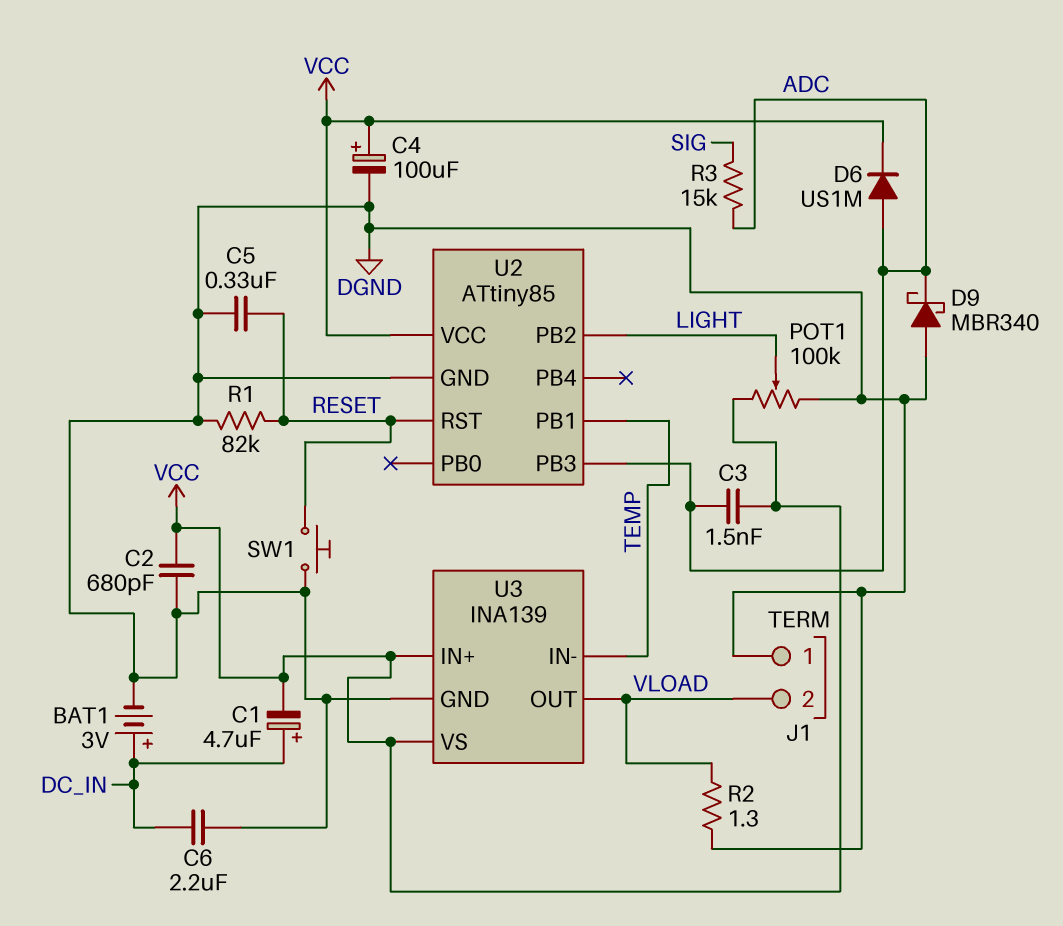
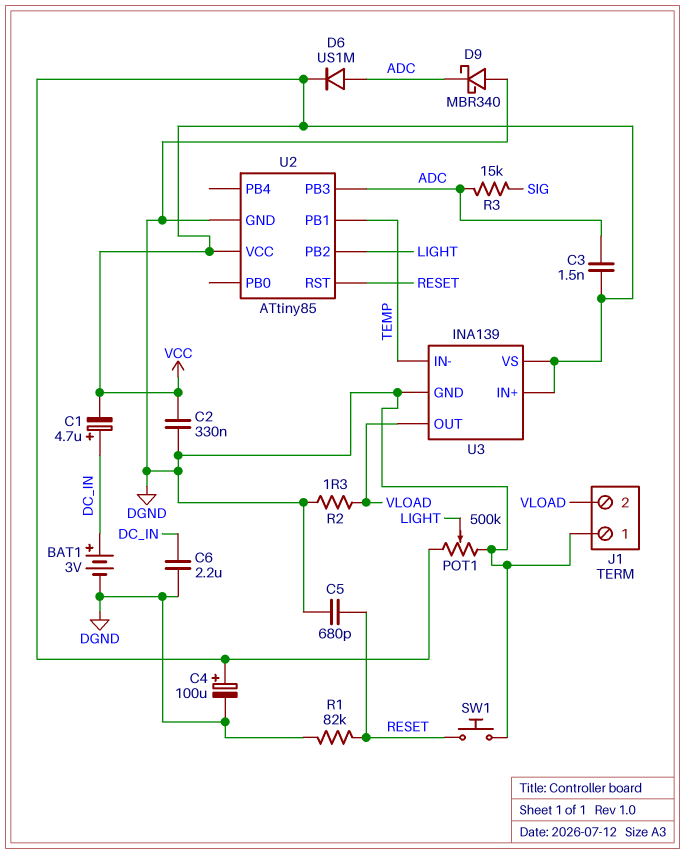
C2: 680pF (DGND, VCC) -> 330nF (DGND, VCC)
C5: 330nF (DGND, RESET) -> 680pF (DGND, RESET)
POT1: 100k (DGND, VCC, wiper LIGHT) -> 500k (DGND, VCC, wiper LIGHT)

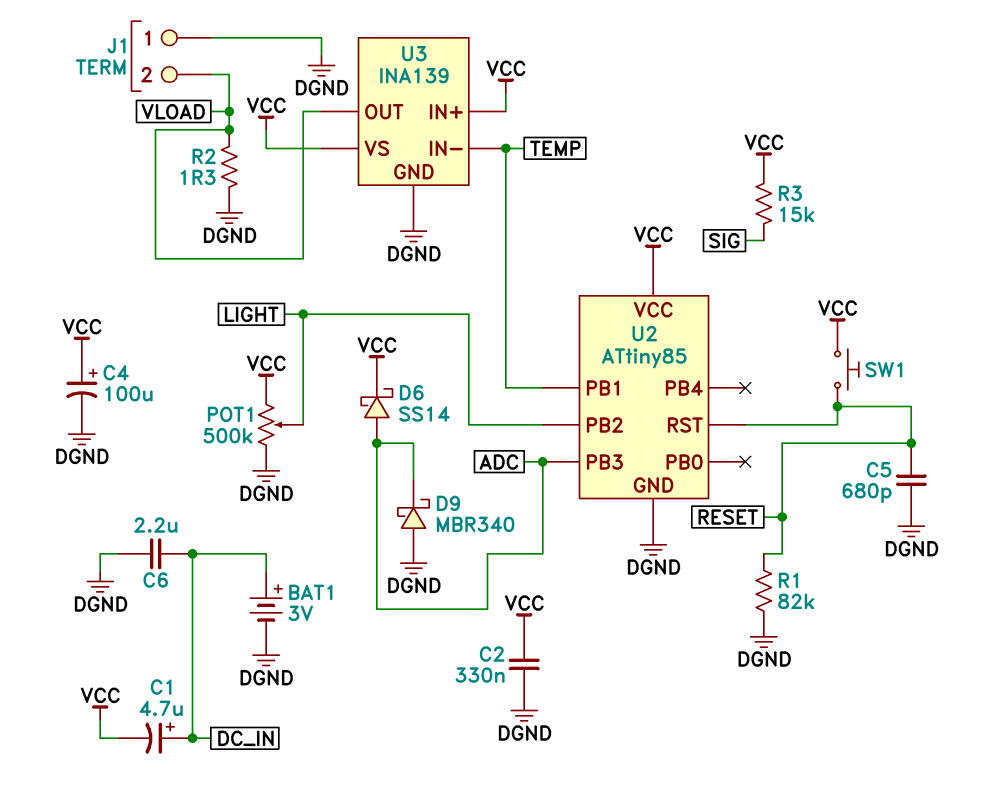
C3: 1.5nF (ADC, VCC) -> none
D6: diode US1M (A ADC, K VCC) -> schottky SS14 (A ADC, K VCC)
R3: 15k (ADC, SIG) -> 15k (SIG, VCC)
SW1: button (DGND, RESET) -> button (RESET, VCC)

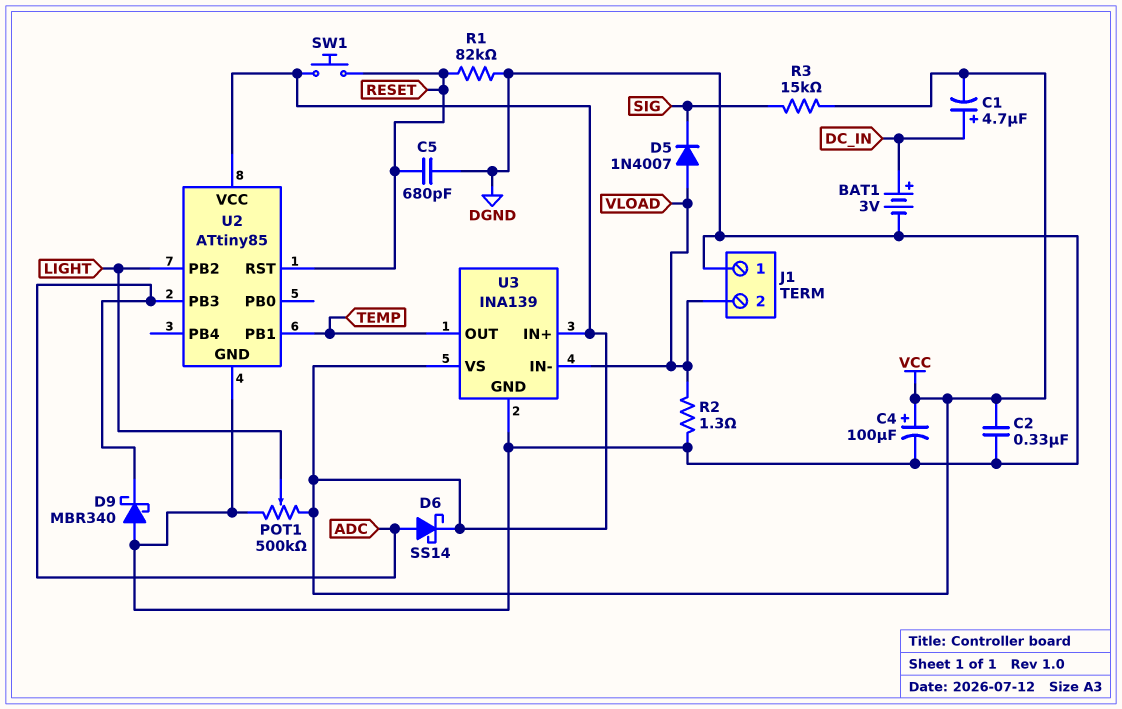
C6: 2.2uF (DC_IN, DGND) -> none
D5: none -> diode 1N4007 (A VLOAD, K SIG)
U3 pin IN-: TEMP -> VLOAD
U3 pin OUT: VLOAD -> TEMP

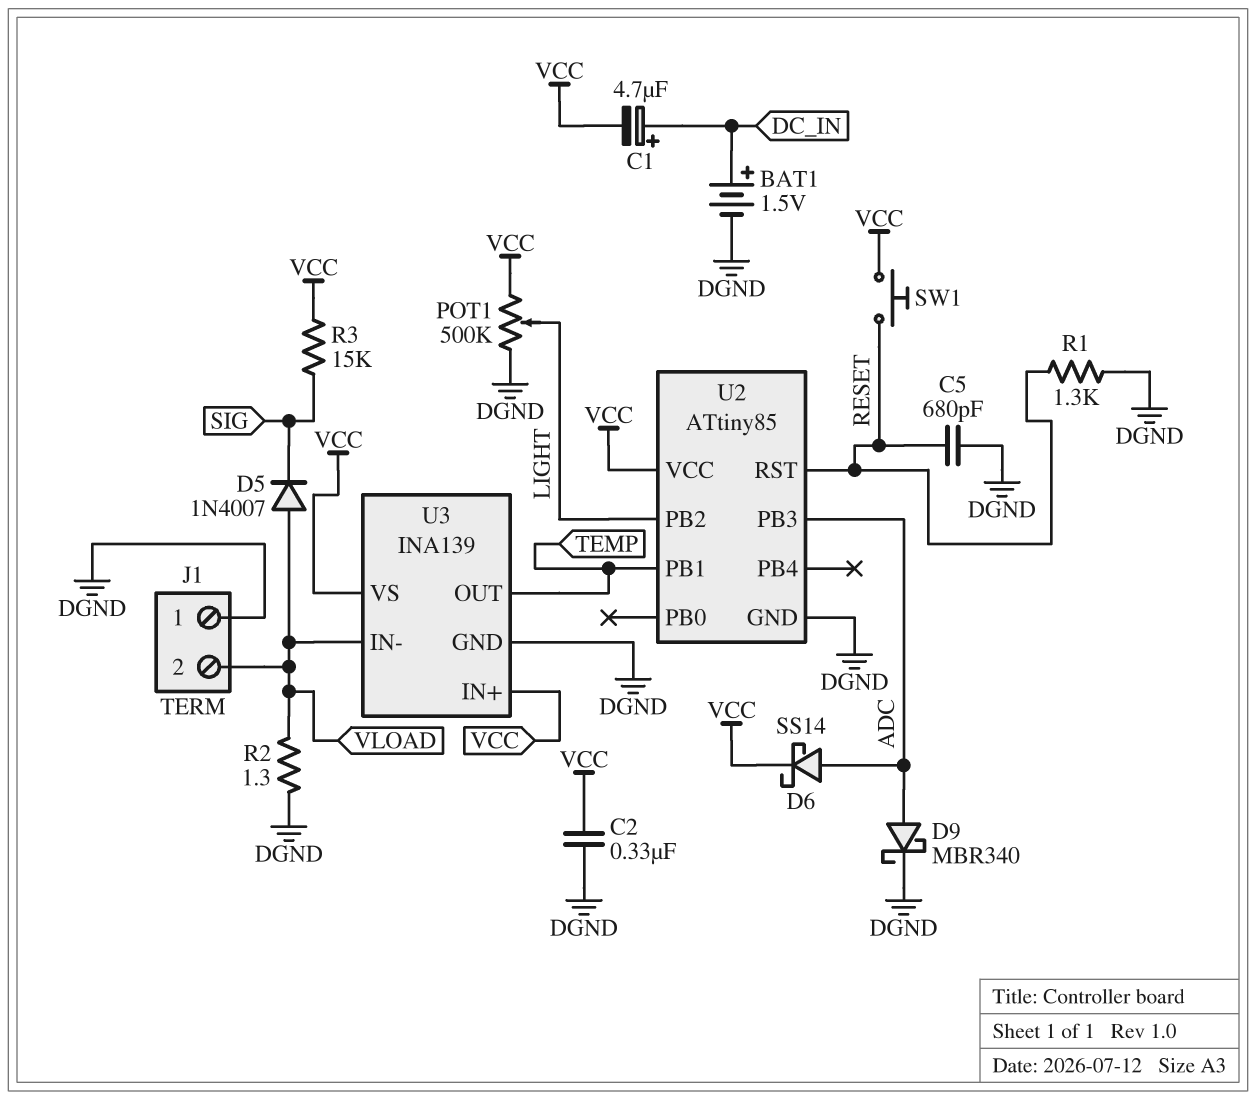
BAT1: 3V (plus DC_IN, minus DGND) -> 1.5V (plus DC_IN, minus DGND)
C4: 100uF (plus VCC, minus DGND) -> none
D9: schottky MBR340 (A DGND, K ADC) -> schottky MBR340 (A ADC, K DGND)
R1: 82k (DGND, RESET) -> 1.3k (DGND, RESET)

